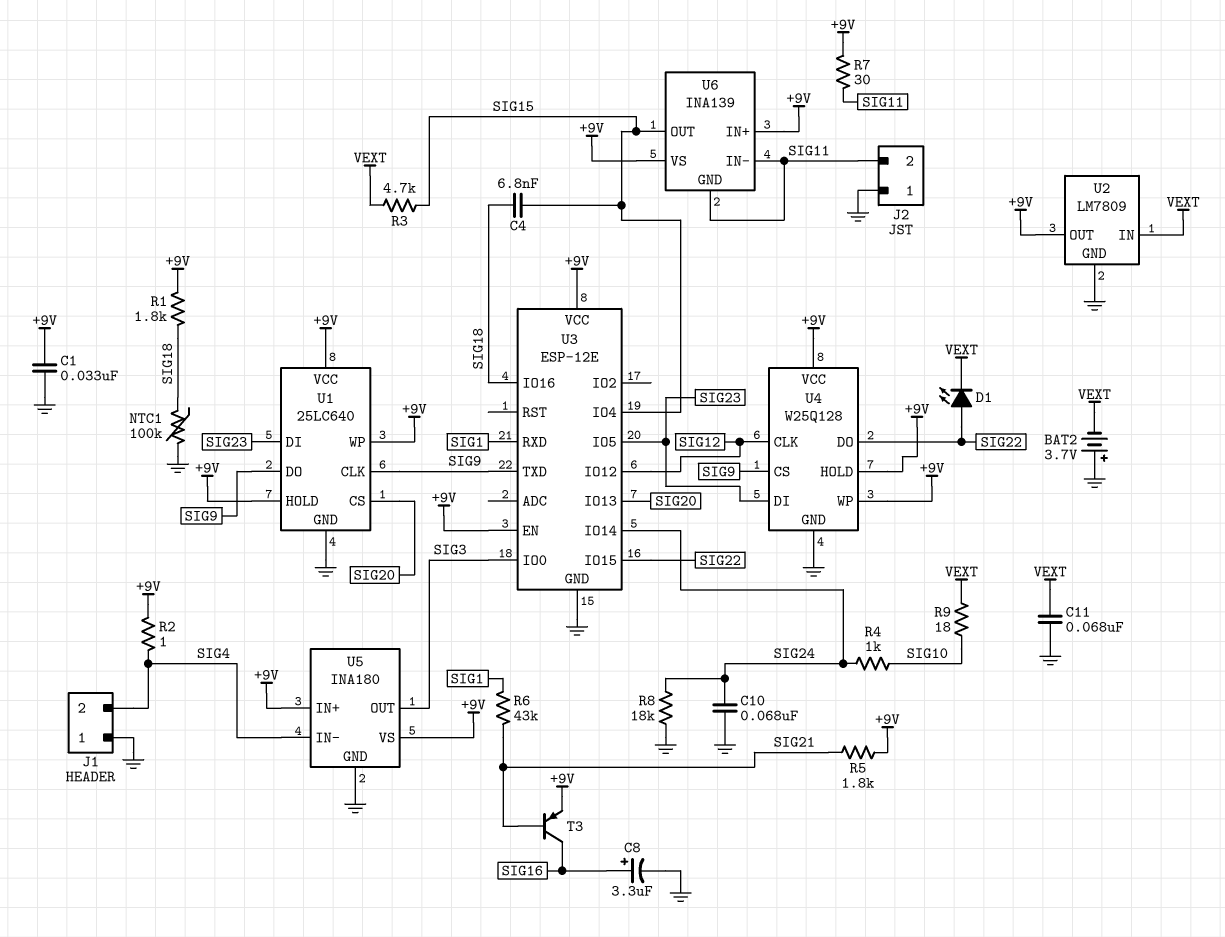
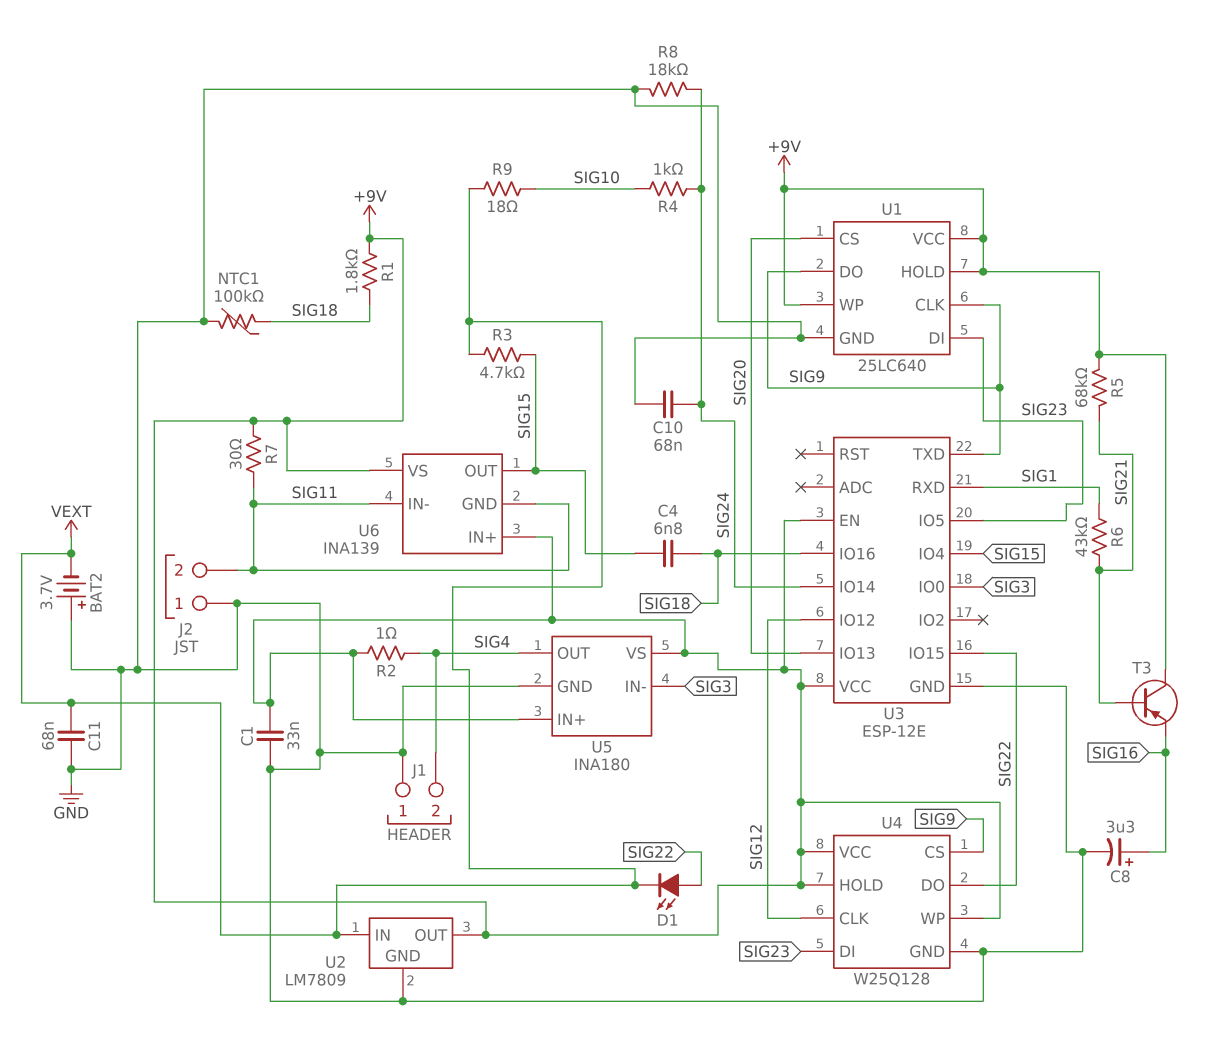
R5: 1.8k (+9V, SIG21) -> 68k (+9V, SIG21)
T3: PNP (B SIG21, C SIG16, E +9V) -> PNP (B SIG21, C +9V, E SIG16)
U5 pin IN-: SIG4 -> SIG3
U5 pin OUT: SIG3 -> SIG4

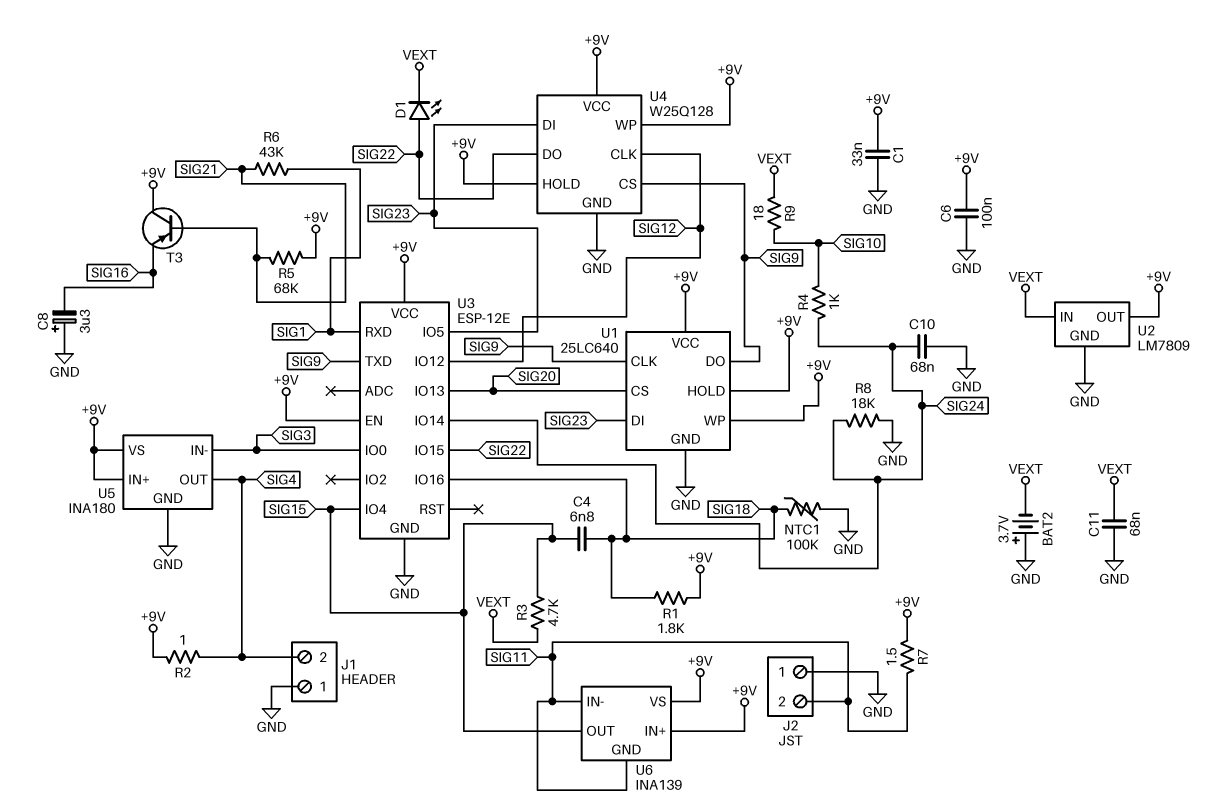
C6: none -> 100nF (+9V, GND)
C8: 3.3uF (plus SIG16, minus GND) -> 3.3uF (plus GND, minus SIG16)
R7: 30 (+9V, SIG11) -> 1.5 (+9V, SIG11)

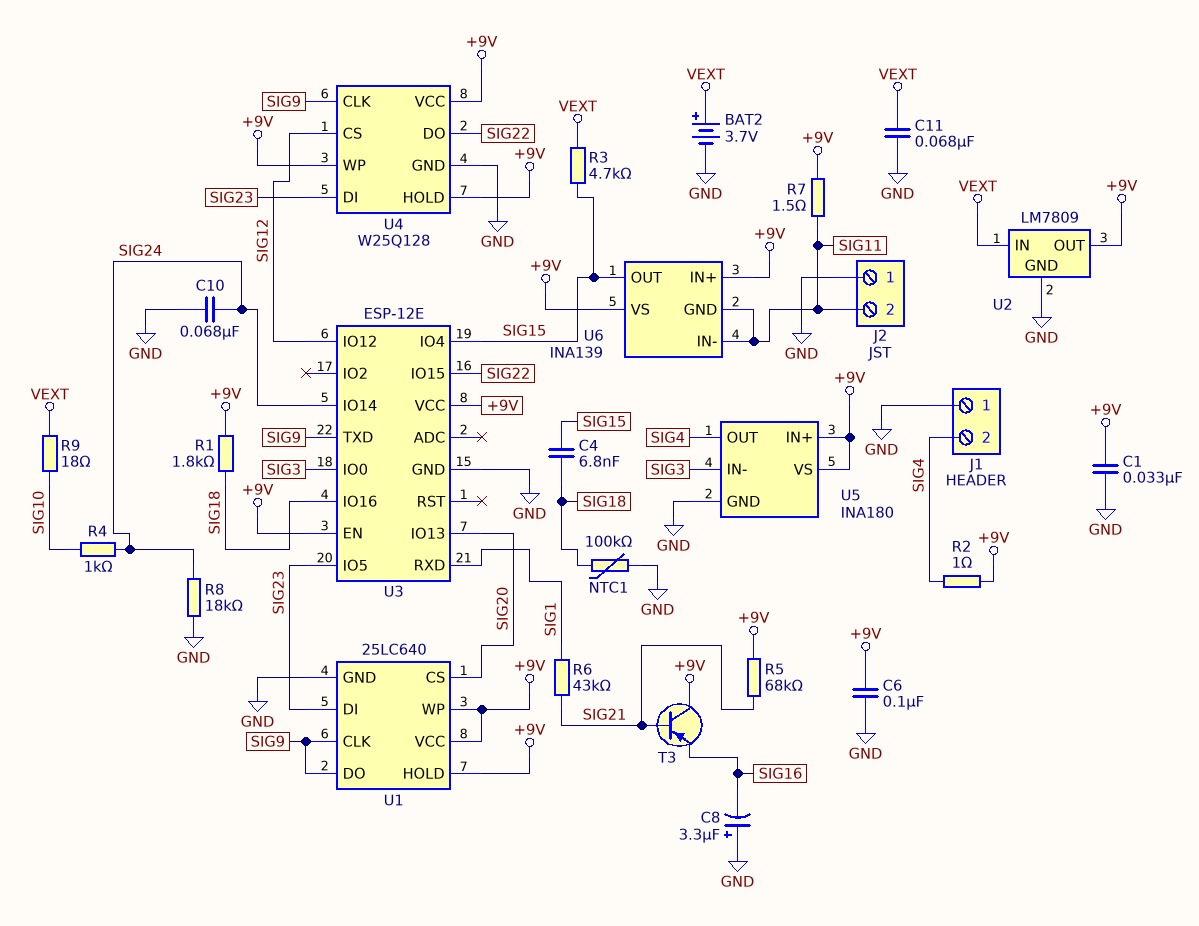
BAT2: 3.7V (plus GND, minus VEXT) -> 3.7V (plus VEXT, minus GND)
D1: LED (A SIG22, K VEXT) -> none
U4 pin CLK: SIG12 -> SIG9
U4 pin CS: SIG9 -> SIG12

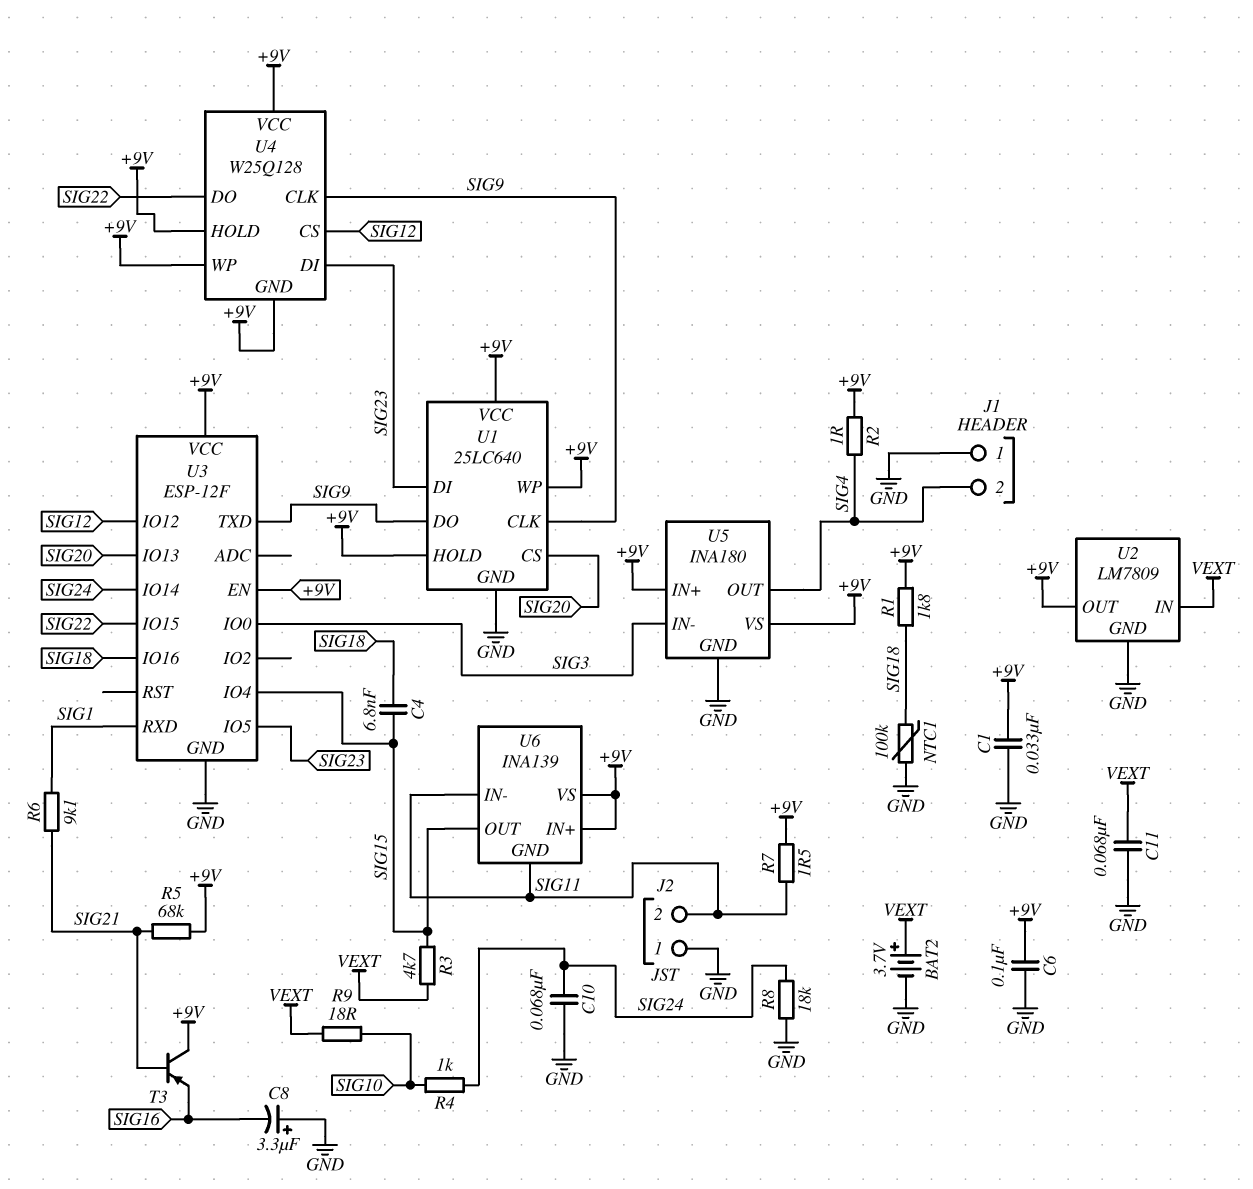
R6: 43k (SIG1, SIG21) -> 9.1k (SIG1, SIG21)
U3: ESP-12E -> ESP-12F
U4 pin GND: GND -> +9V

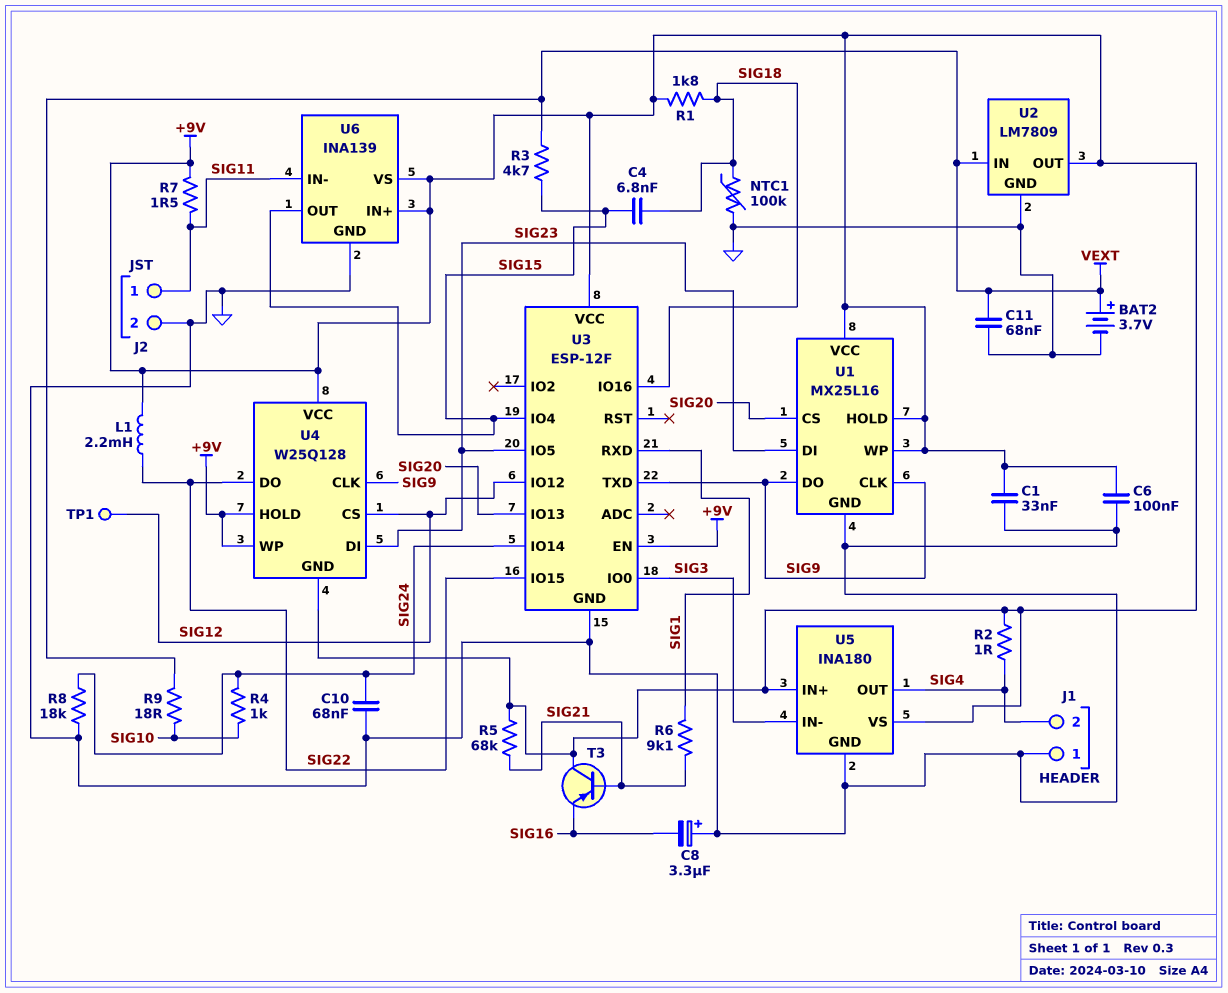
J2 pin 1: GND -> SIG11
J2 pin 2: SIG11 -> GND
L1: none -> 2.2mH (+9V, SIG22)
TP1: none -> test point (SIG12)
U1: 25LC640 -> MX25L16
U6 pin GND: SIG11 -> GND

